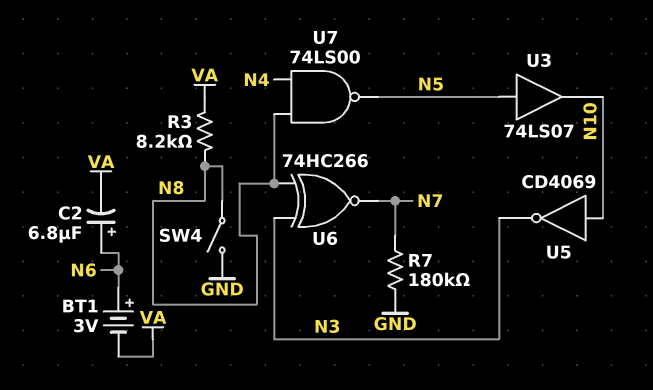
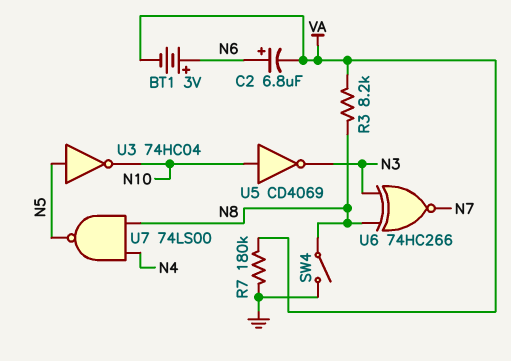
R7: 180k (GND, N7) -> 180k (GND, VA)
U3: buffer 74LS07 (in N5, out N10) -> NOT 74HC04 (in N5, out N10)

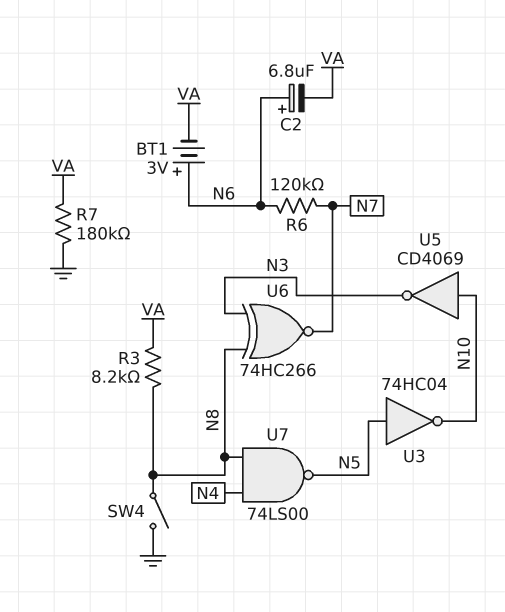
R6: none -> 120k (N6, N7)

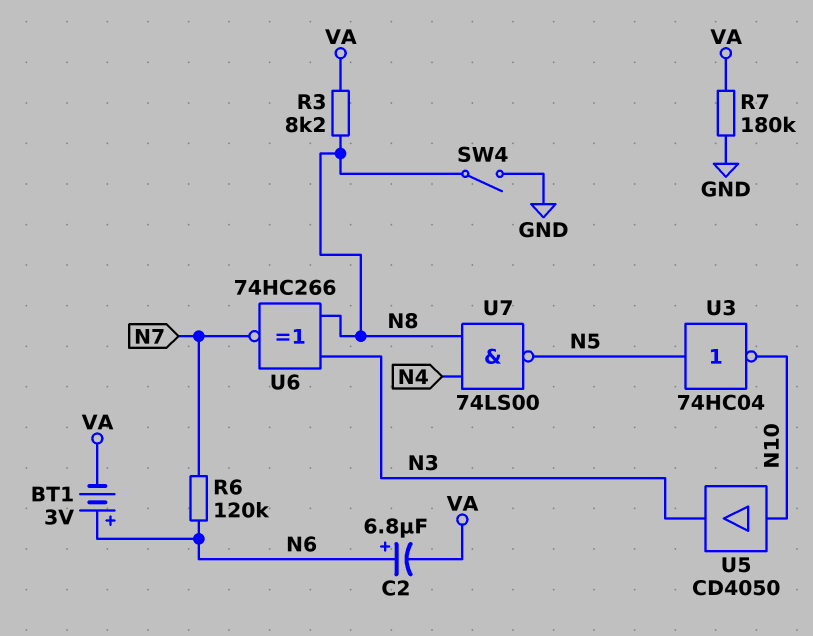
U5: NOT CD4069 (in N10, out N3) -> buffer CD4050 (in N10, out N3)

